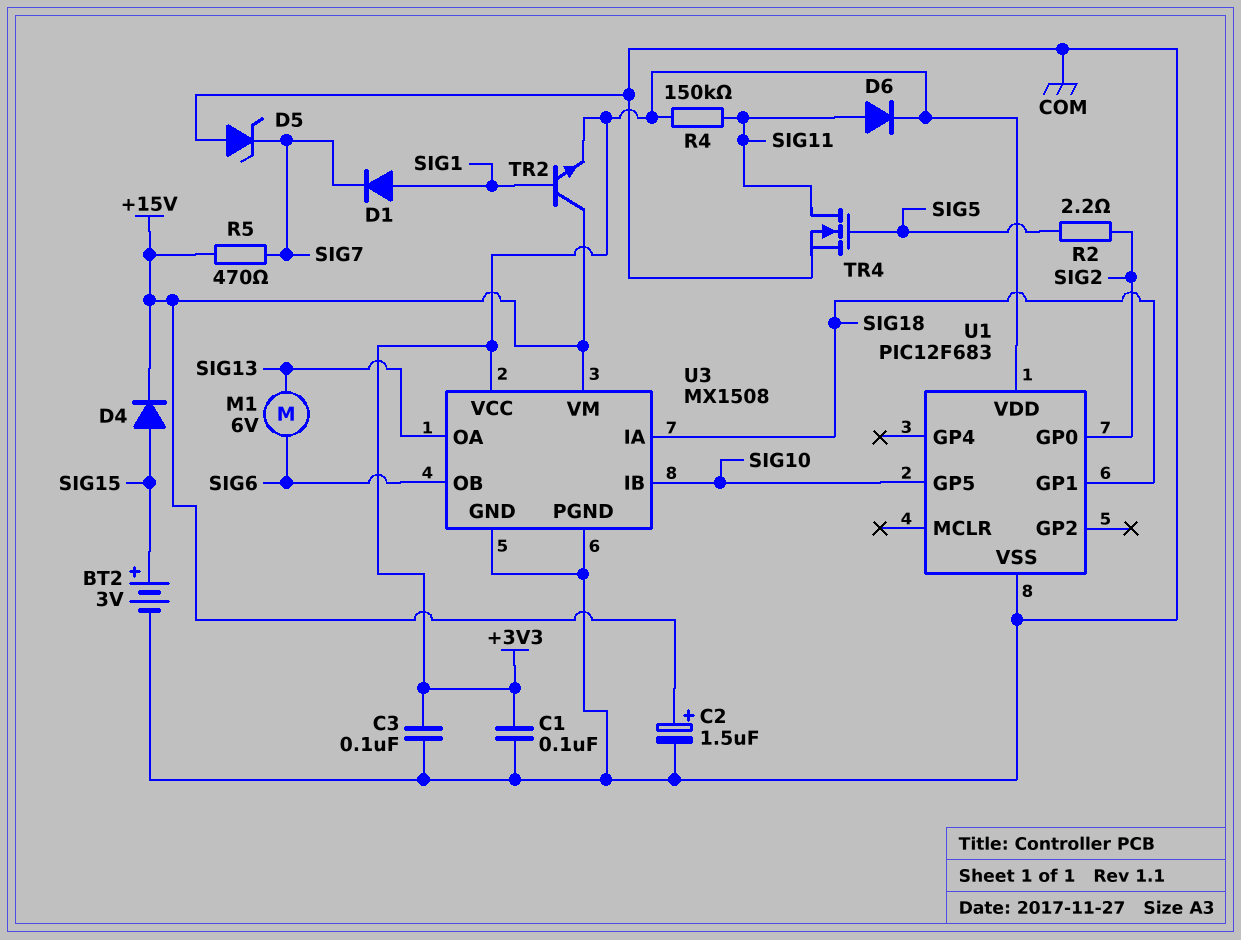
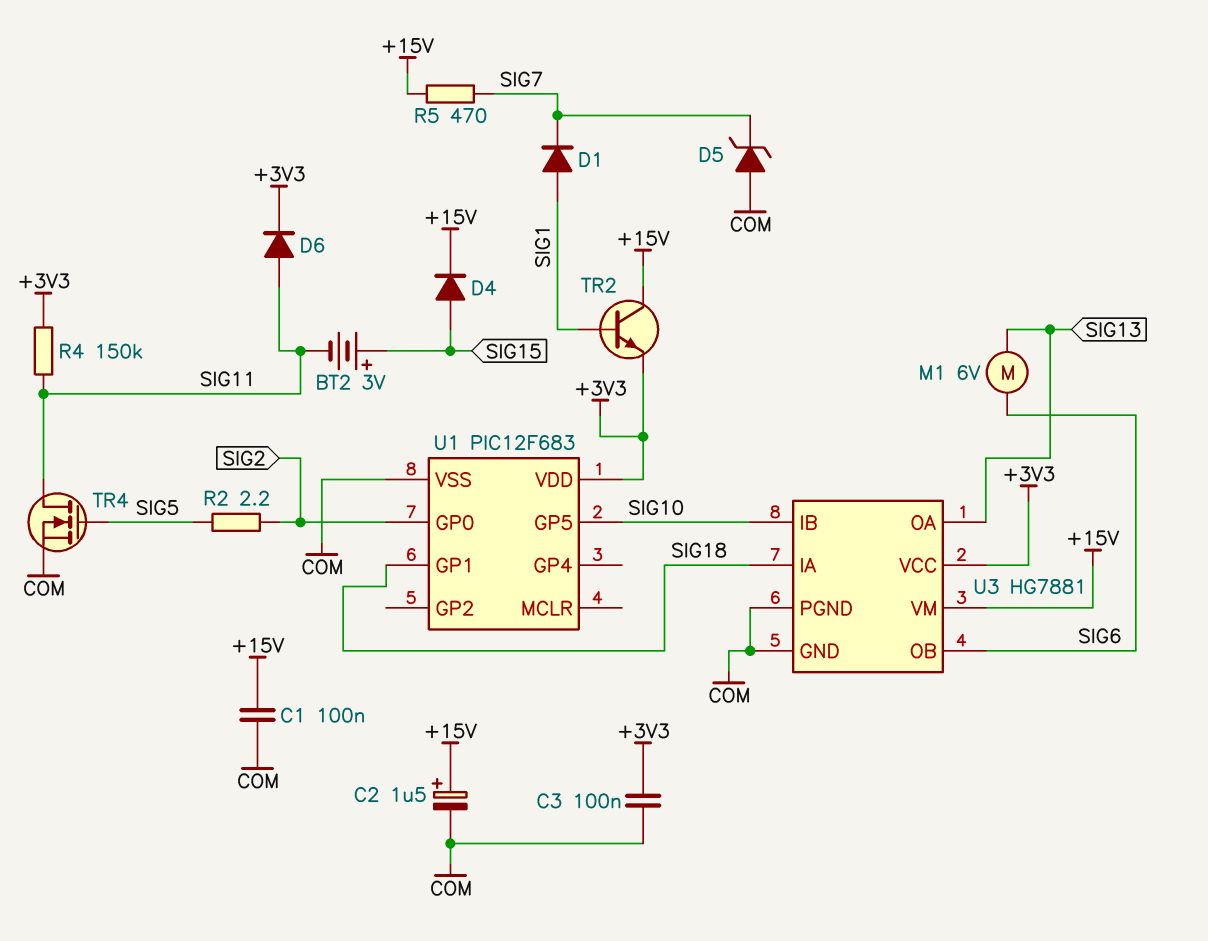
BT2: 3V (plus SIG15, minus COM) -> 3V (plus SIG15, minus SIG11)
C1: 100nF (+3V3, COM) -> 100nF (+15V, COM)
U3: MX1508 -> HG7881

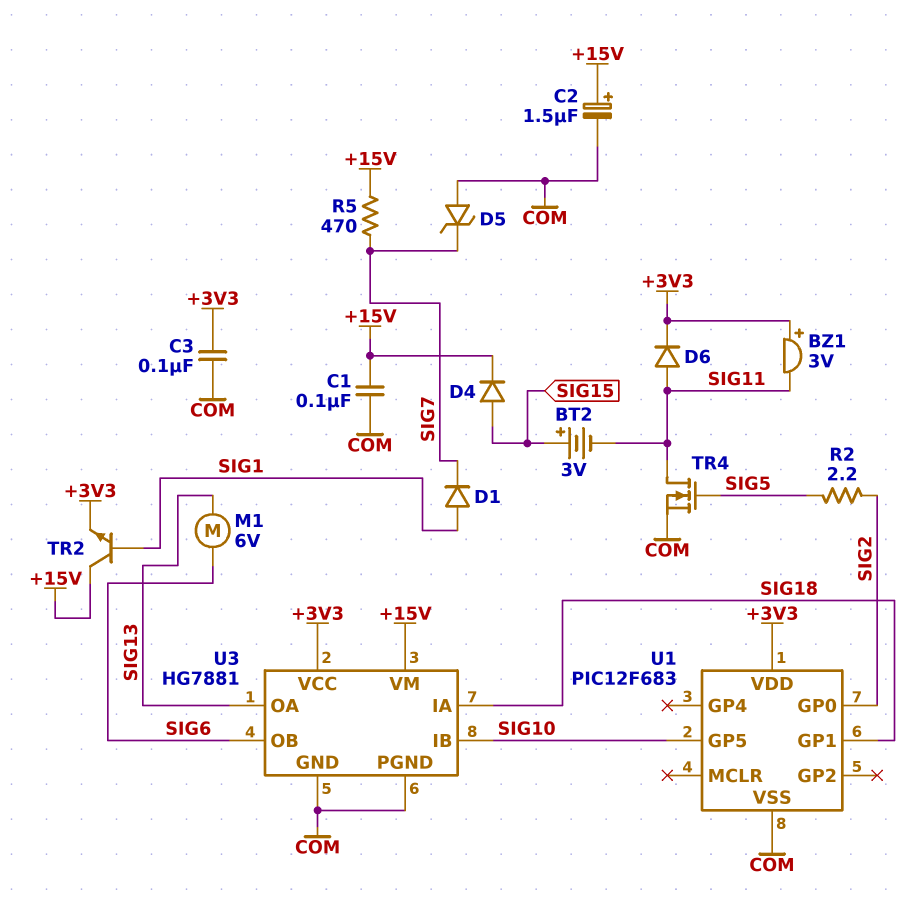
BZ1: none -> buzzer 3V (plus +3V3, minus SIG11)
R4: 150k (+3V3, SIG11) -> none

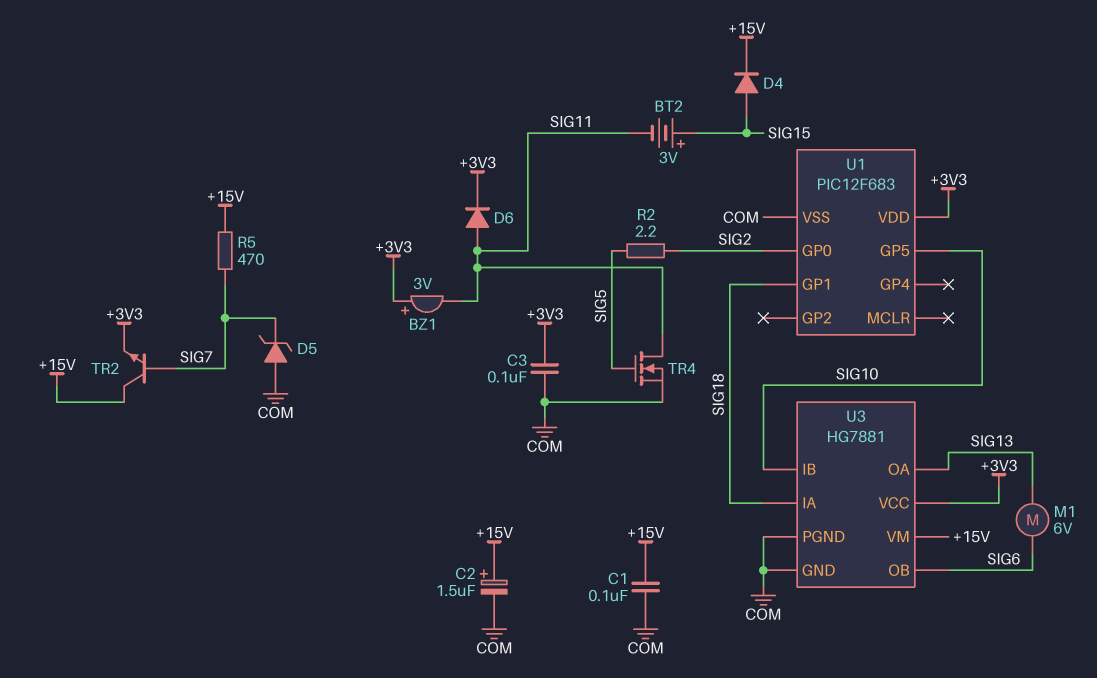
D1: diode (A SIG1, K SIG7) -> none
TR2: NPN (B SIG1, C +15V, E +3V3) -> NPN (B SIG7, C +15V, E +3V3)

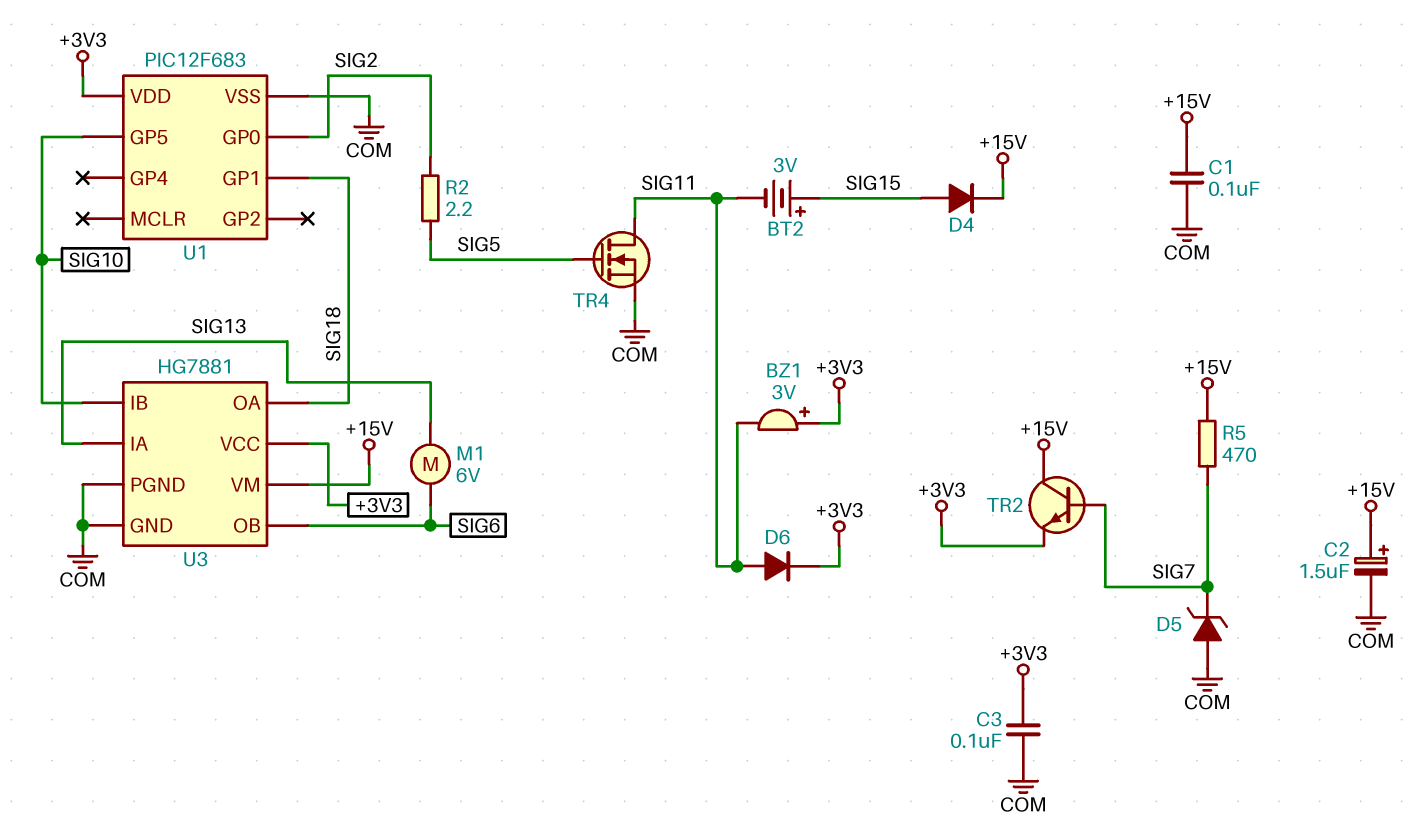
U3 pin IA: SIG18 -> SIG13
U3 pin OA: SIG13 -> SIG18

